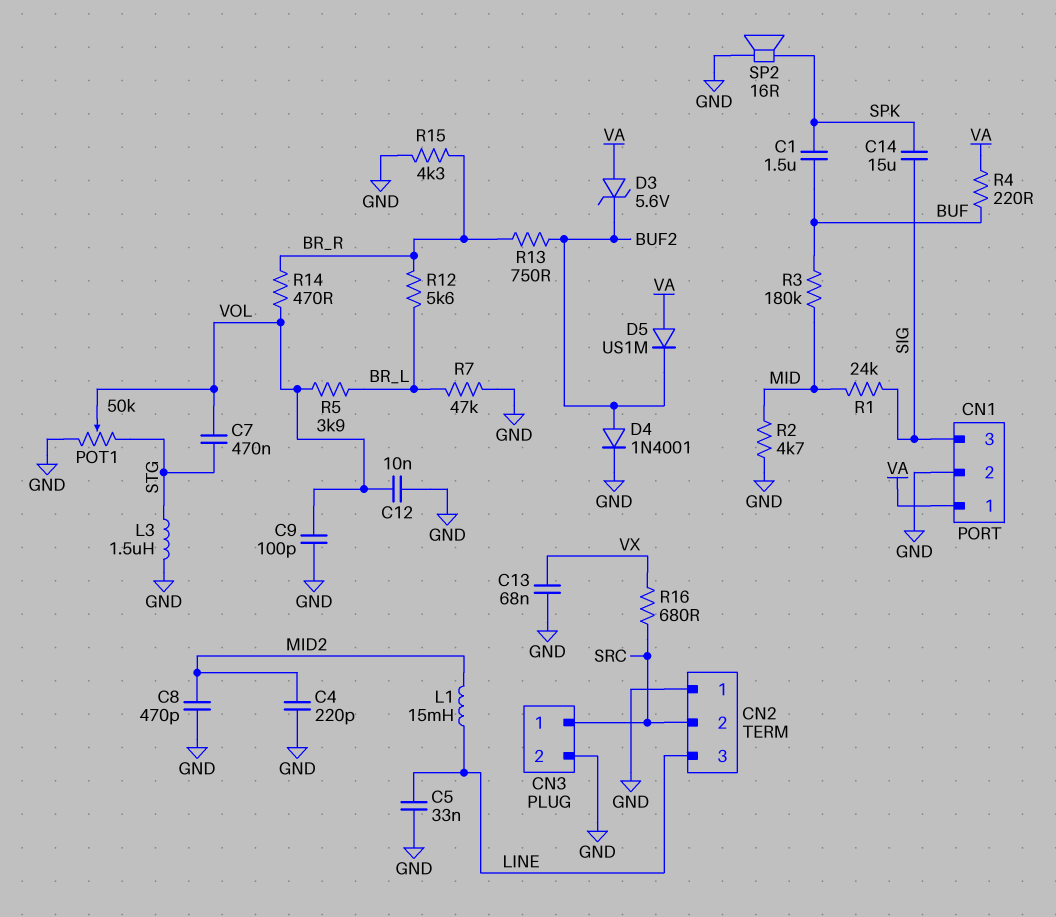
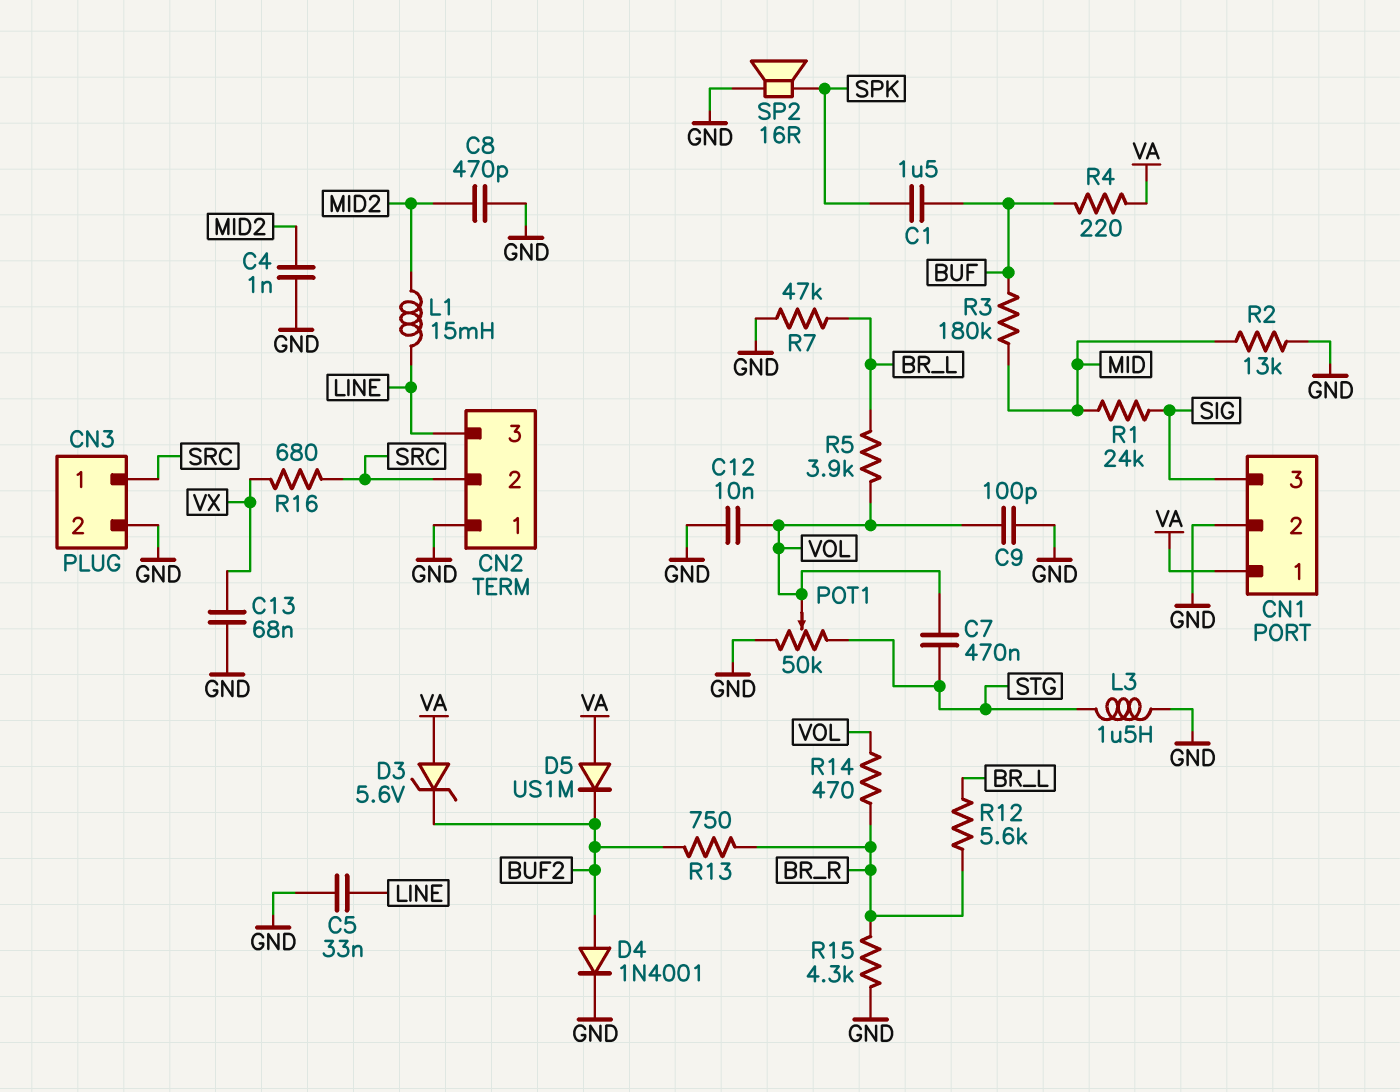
C4: 220pF (GND, MID2) -> 1nF (GND, MID2)
C14: 15uF (SIG, SPK) -> none
R2: 4.7k (GND, MID) -> 13k (GND, MID)

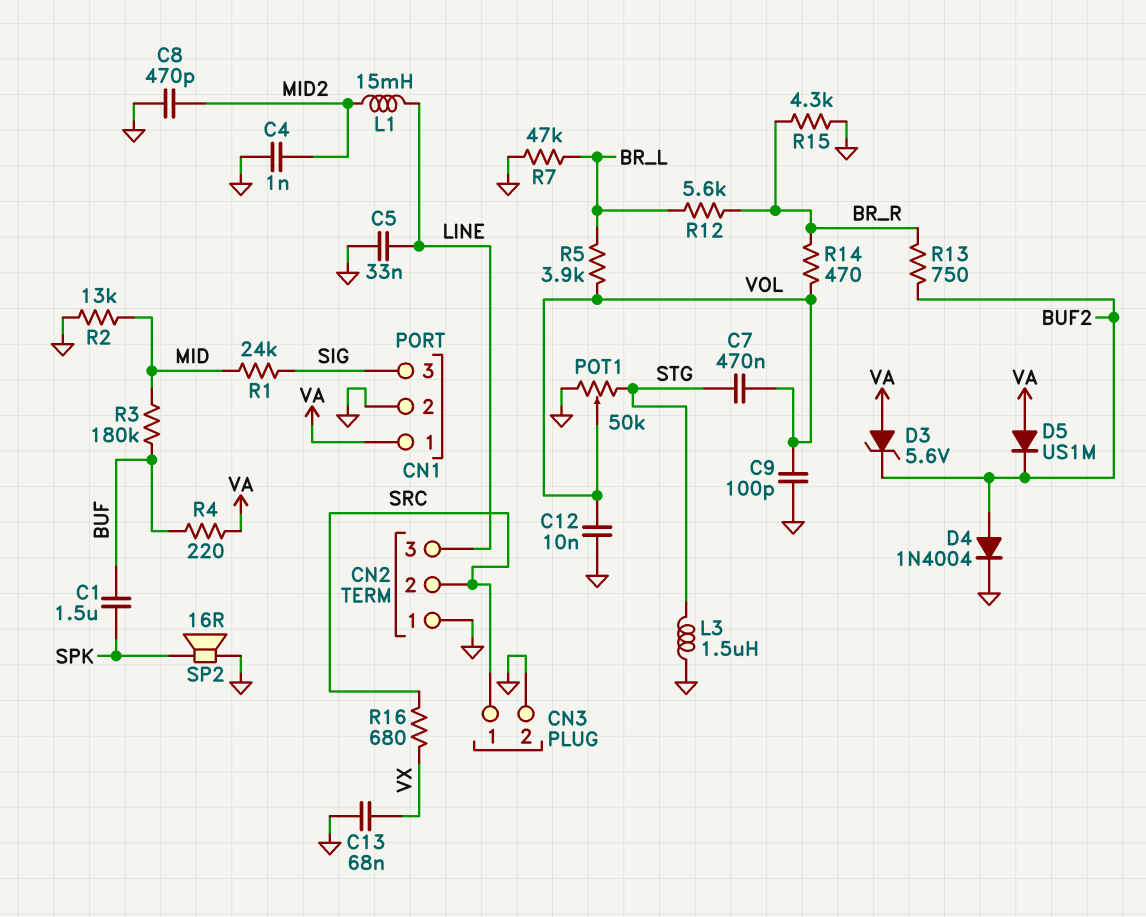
D4: diode 1N4001 (A BUF2, K GND) -> diode 1N4004 (A BUF2, K GND)

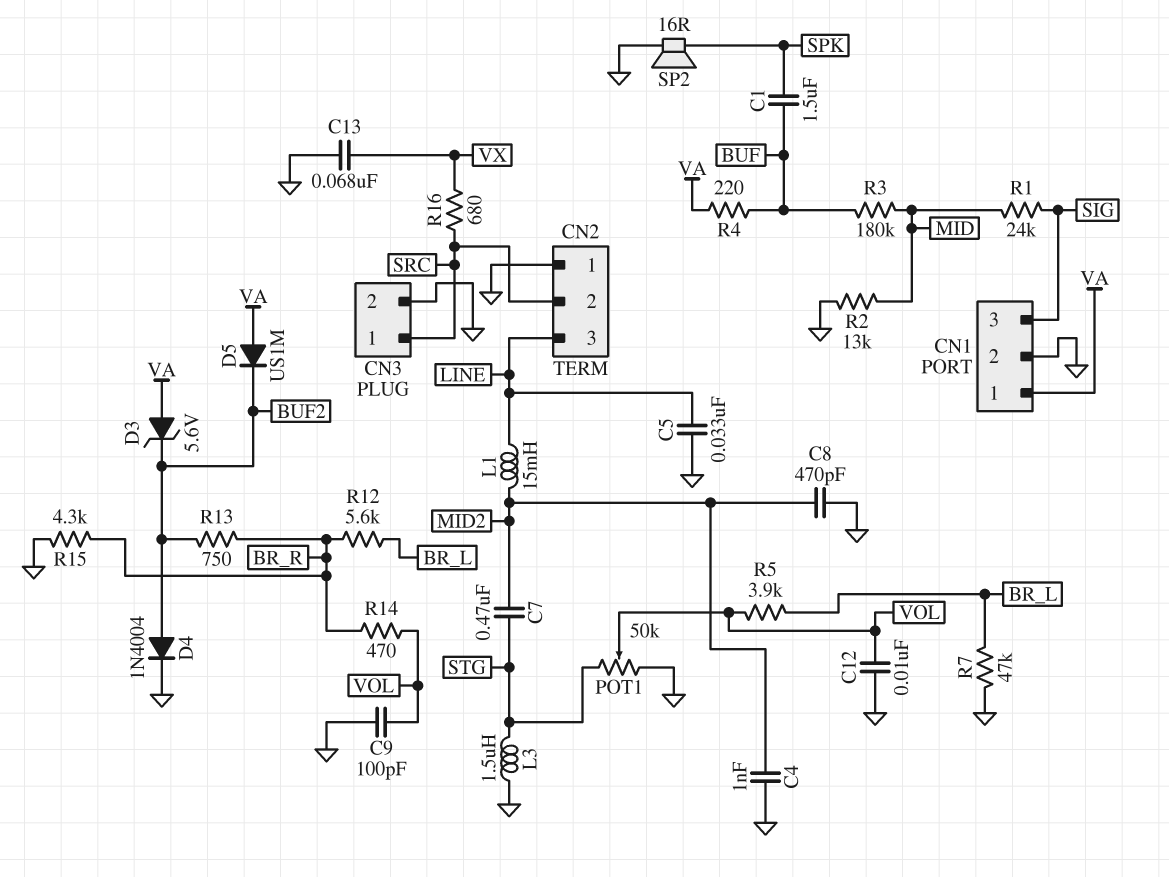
C7: 470nF (STG, VOL) -> 470nF (MID2, STG)

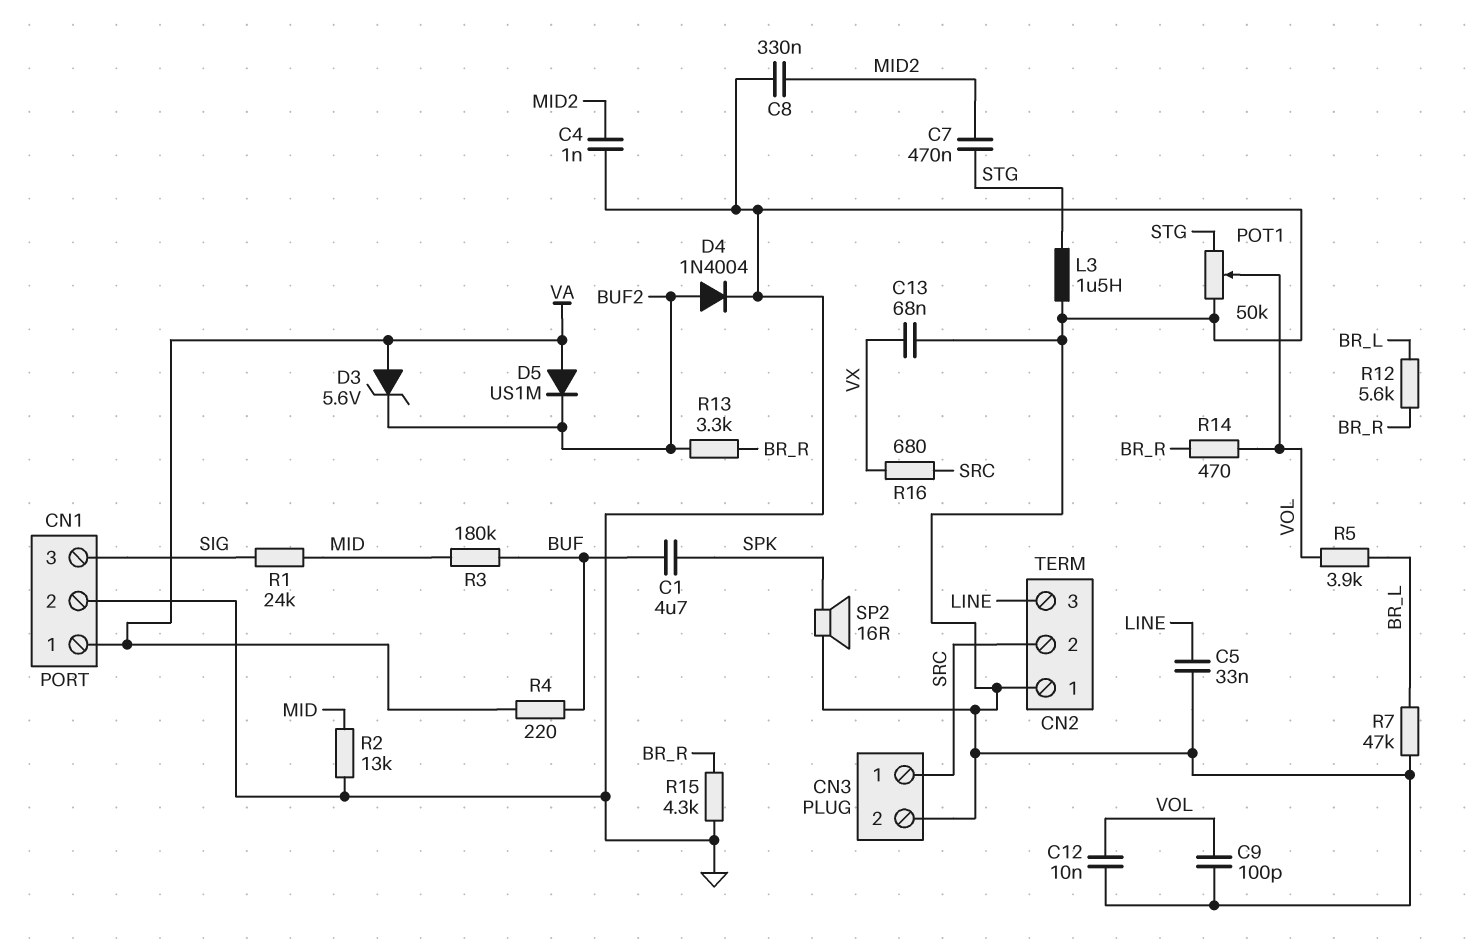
C1: 1.5uF (BUF, SPK) -> 4.7uF (BUF, SPK)
C8: 470pF (GND, MID2) -> 330nF (GND, MID2)
L1: 15mH (LINE, MID2) -> none
R13: 750 (BR_R, BUF2) -> 3.3k (BR_R, BUF2)

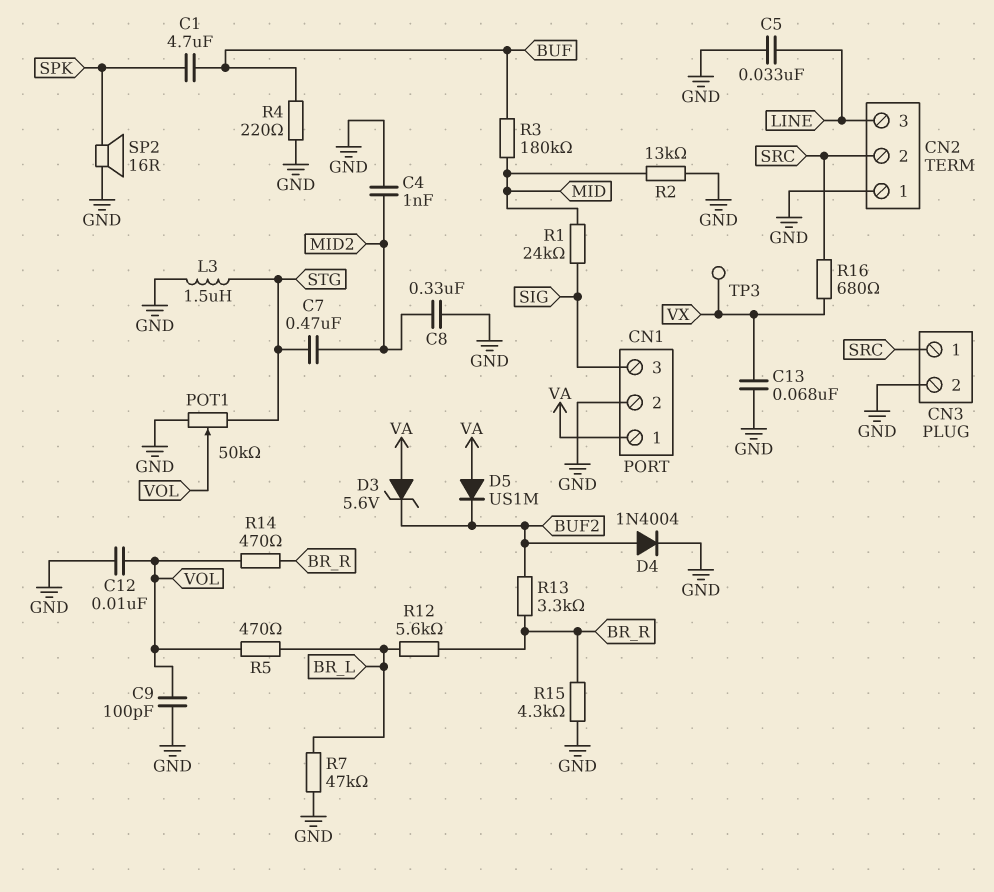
R4: 220 (BUF, VA) -> 220 (BUF, GND)
R5: 3.9k (BR_L, VOL) -> 470 (BR_L, VOL)
TP3: none -> test point (VX)

